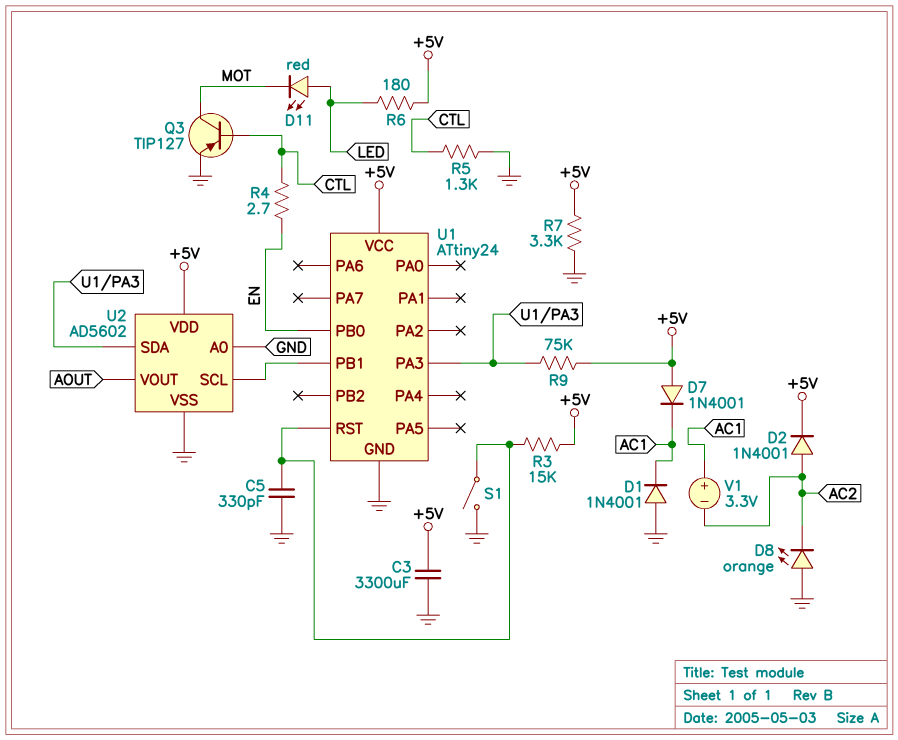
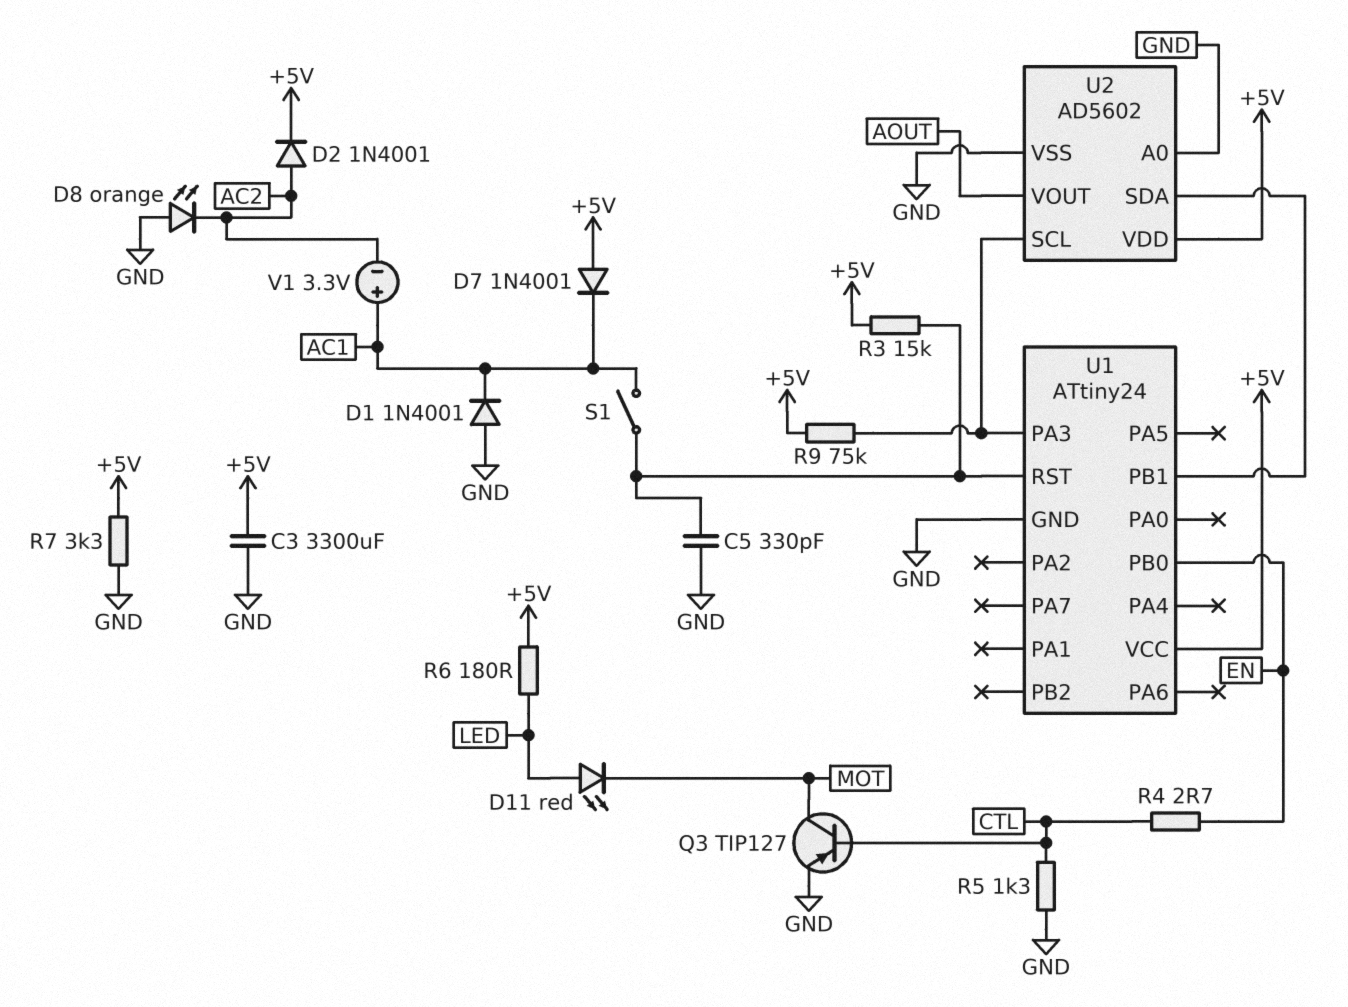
S1: switch (GND, U1/RST) -> switch (AC1, U1/RST)
U2 pin SCL: U1/PB1 -> U1/PA3
U2 pin SDA: U1/PA3 -> U1/PB1

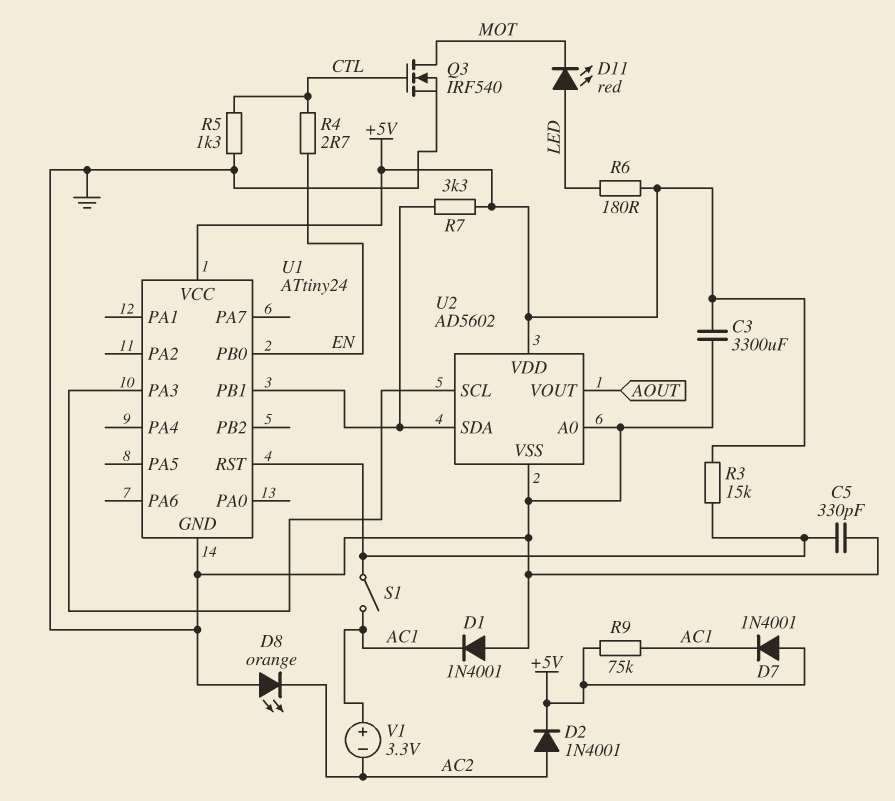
Q3: PNP TIP127 (B CTL, C MOT, E GND) -> NMOS IRF540 (G CTL, D MOT, S GND)
R7: 3.3k (+5V, GND) -> 3.3k (+5V, U1/PB1)
R9: 75k (+5V, U1/PA3) -> 75k (+5V, AC1)

